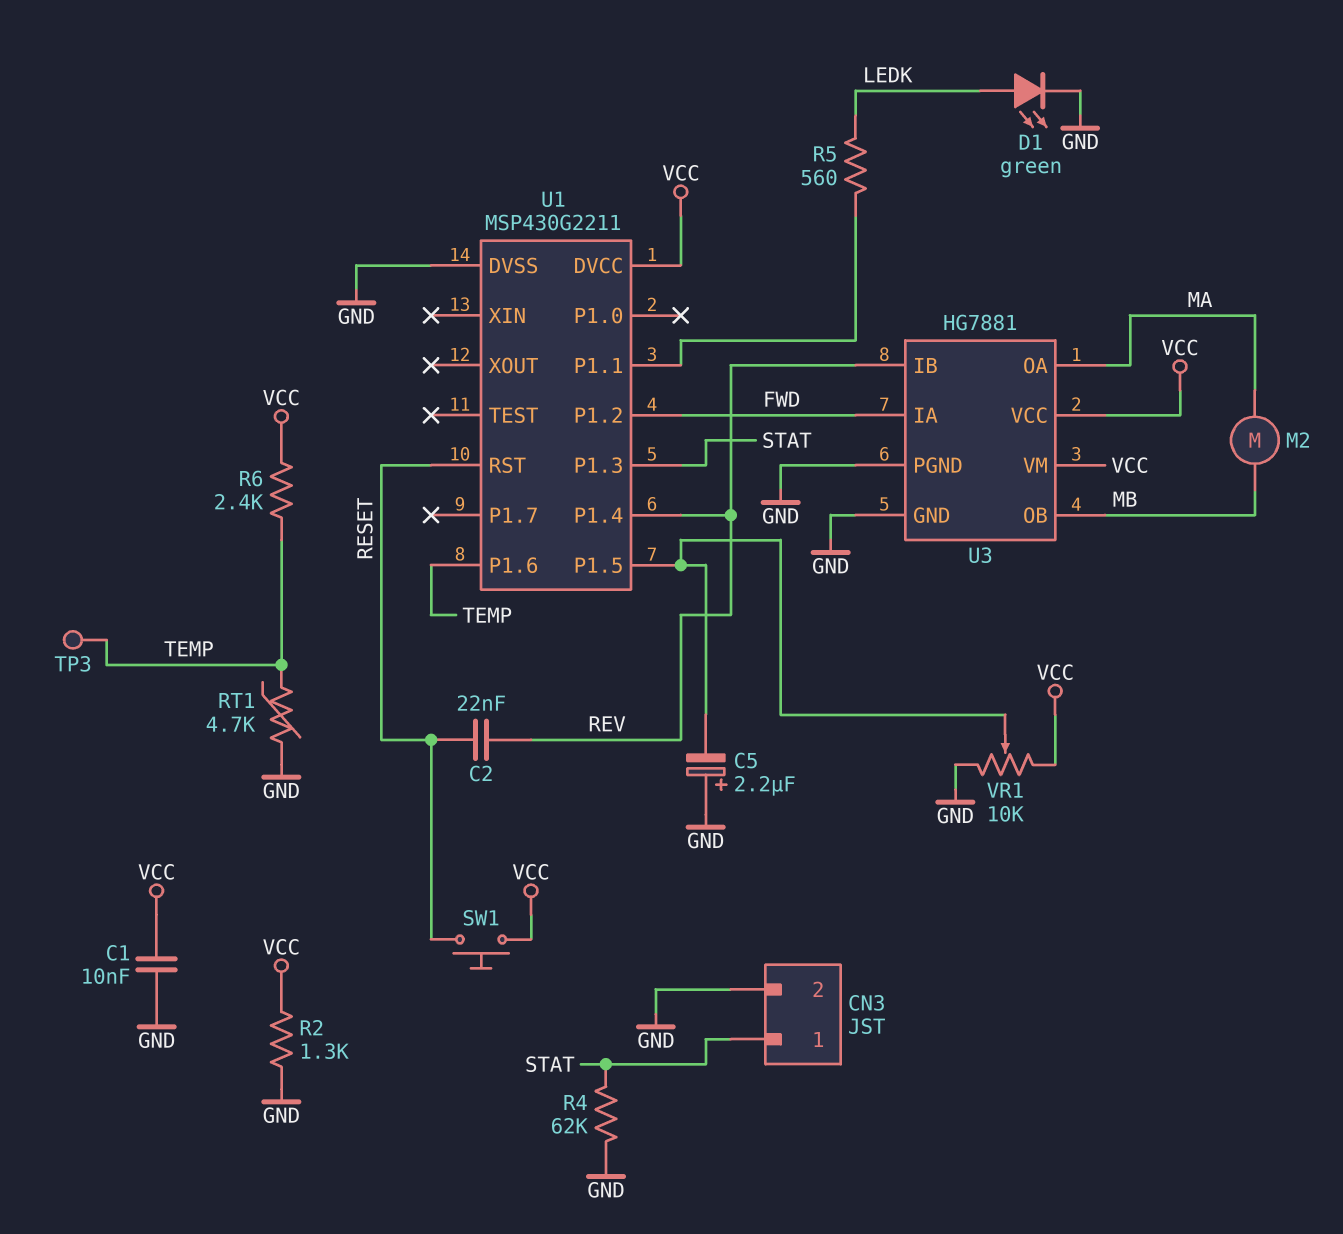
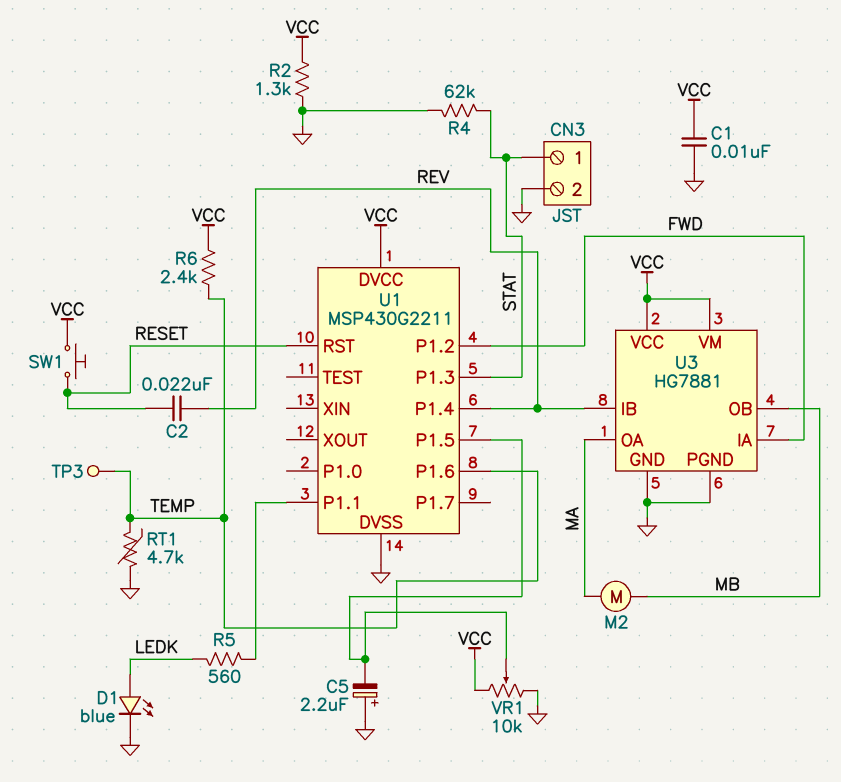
D1: LED green (A LEDK, K GND) -> LED blue (A LEDK, K GND)

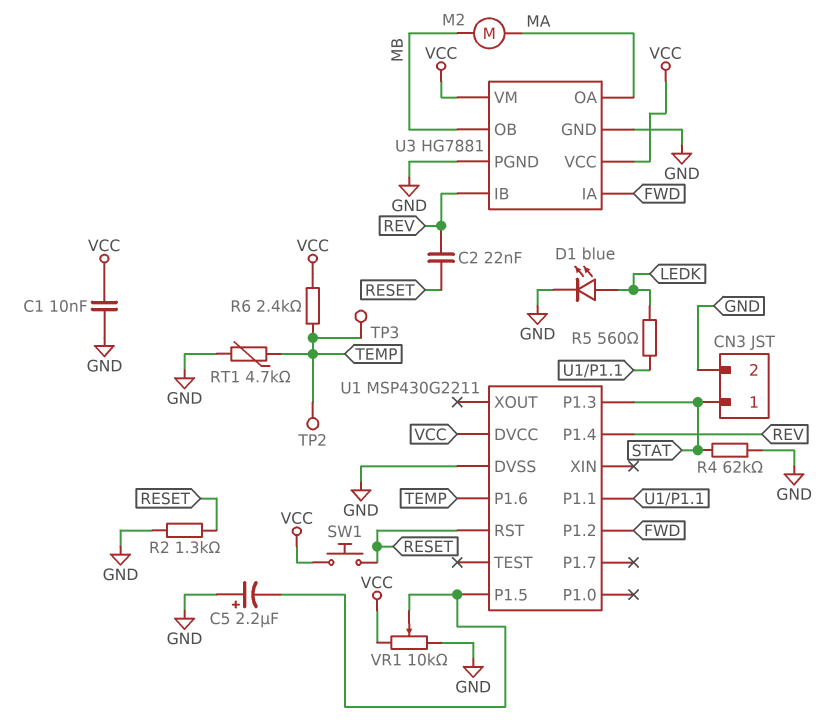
R2: 1.3k (GND, VCC) -> 1.3k (GND, RESET)
TP2: none -> test point (TEMP)

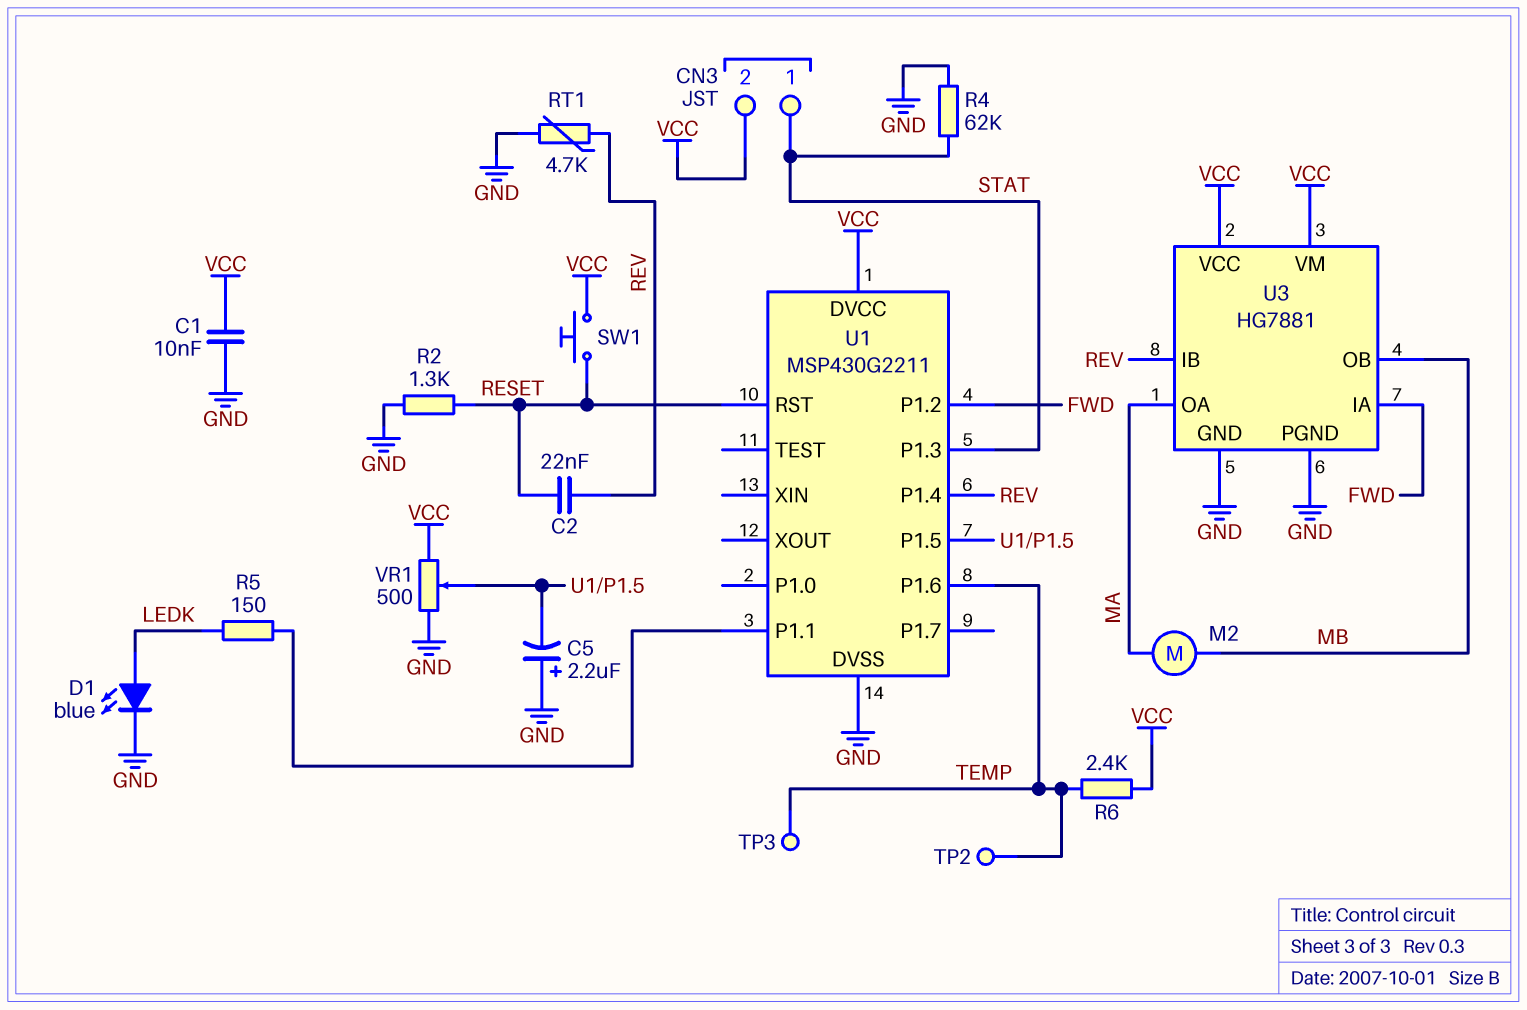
CN3 pin 2: GND -> VCC
R5: 560 (LEDK, U1/P1.1) -> 150 (LEDK, U1/P1.1)
RT1: 4.7k (GND, TEMP) -> 4.7k (GND, REV)
VR1: 10k (GND, VCC, wiper U1/P1.5) -> 500 (GND, VCC, wiper U1/P1.5)

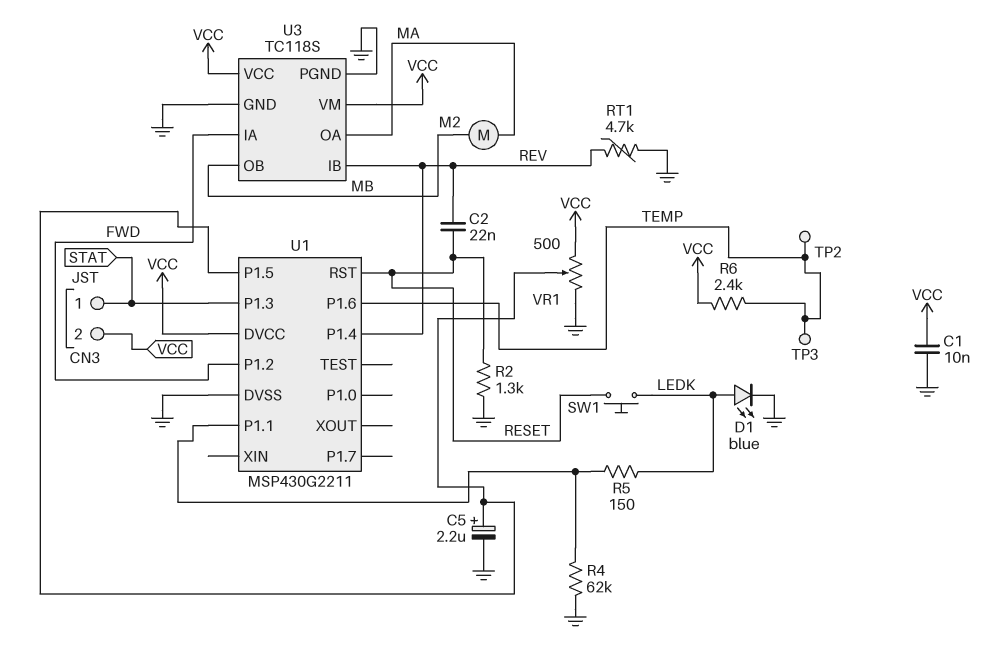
C5: 2.2uF (plus GND, minus U1/P1.5) -> 2.2uF (plus U1/P1.5, minus GND)
R4: 62k (GND, STAT) -> 62k (GND, U1/P1.1)
SW1: button (RESET, VCC) -> button (LEDK, RESET)
U3: HG7881 -> TC118S

